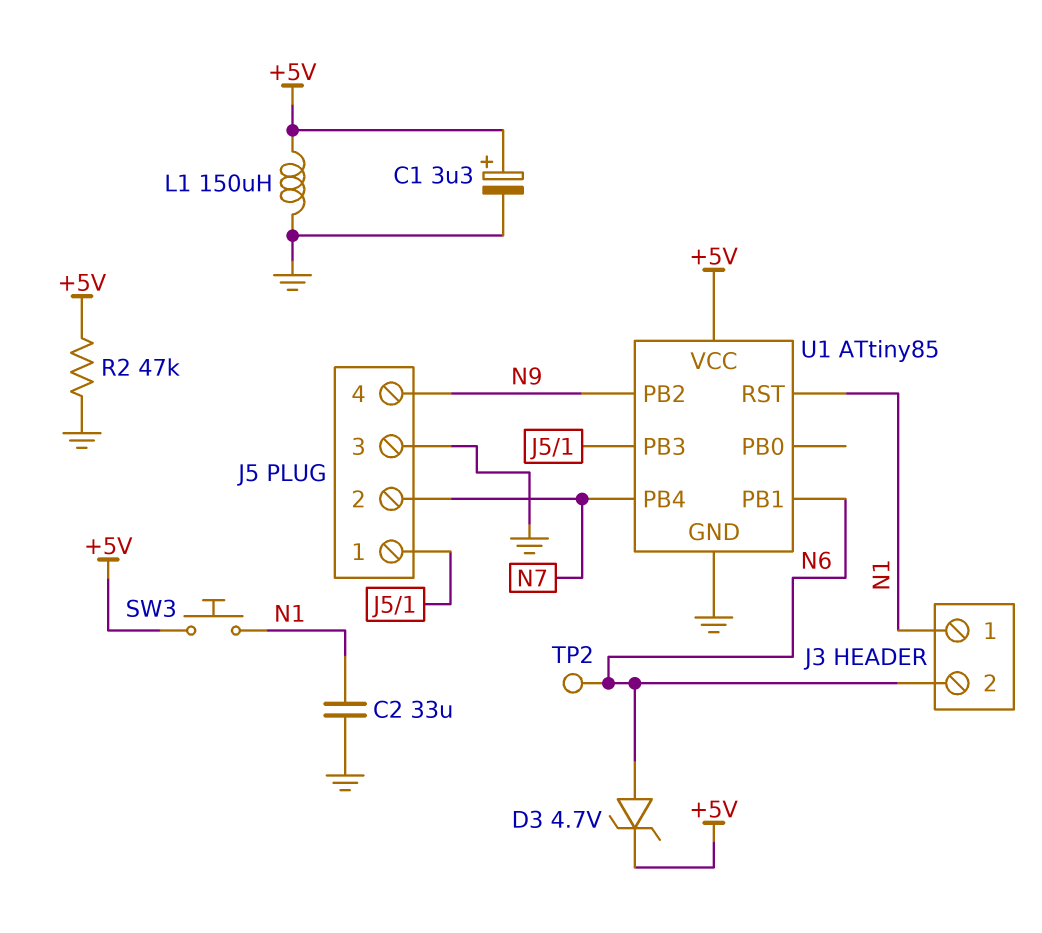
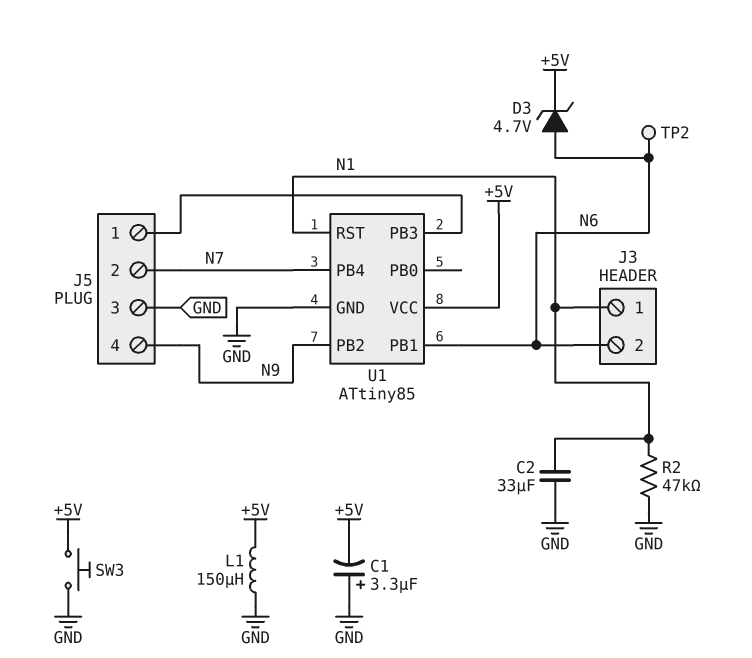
C1: 3.3uF (plus +5V, minus GND) -> 3.3uF (plus GND, minus +5V)
R2: 47k (+5V, GND) -> 47k (GND, N1)
SW3: button (+5V, N1) -> button (+5V, GND)

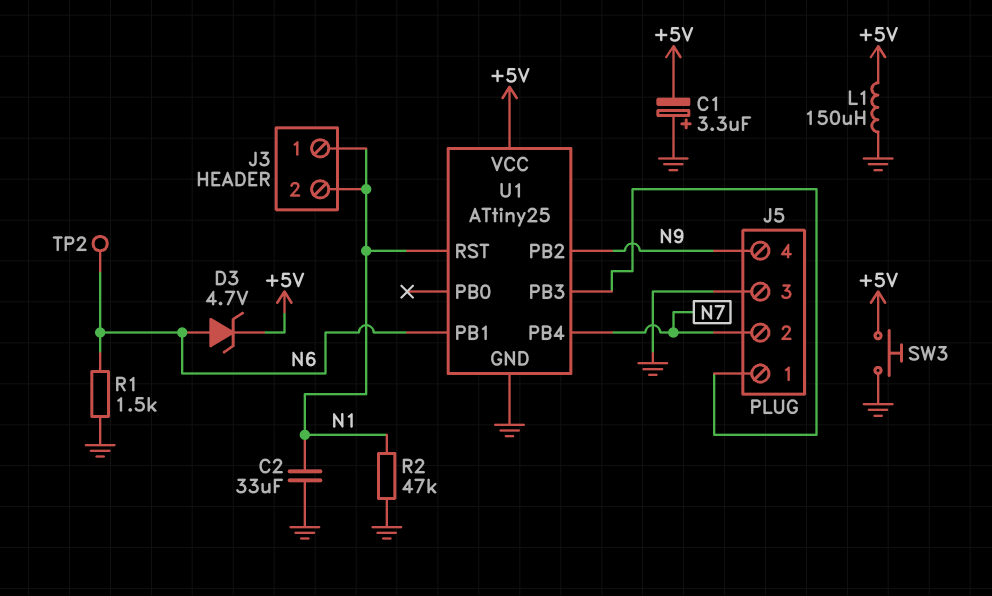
J3 pin 2: N6 -> N1
R1: none -> 1.5k (GND, N6)
U1: ATtiny85 -> ATtiny25

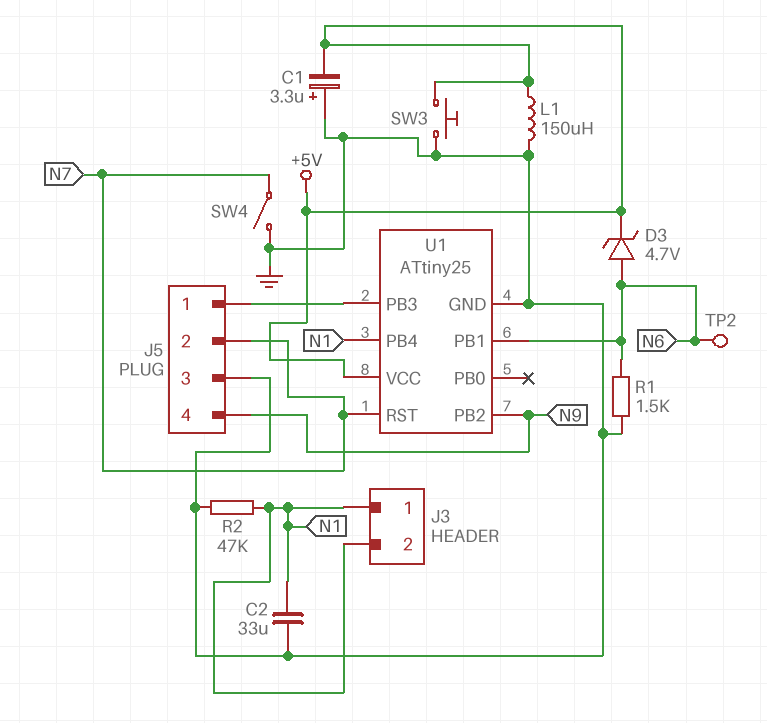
SW4: none -> switch (GND, N7)
U1 pin PB4: N7 -> N1
U1 pin RST: N1 -> N7

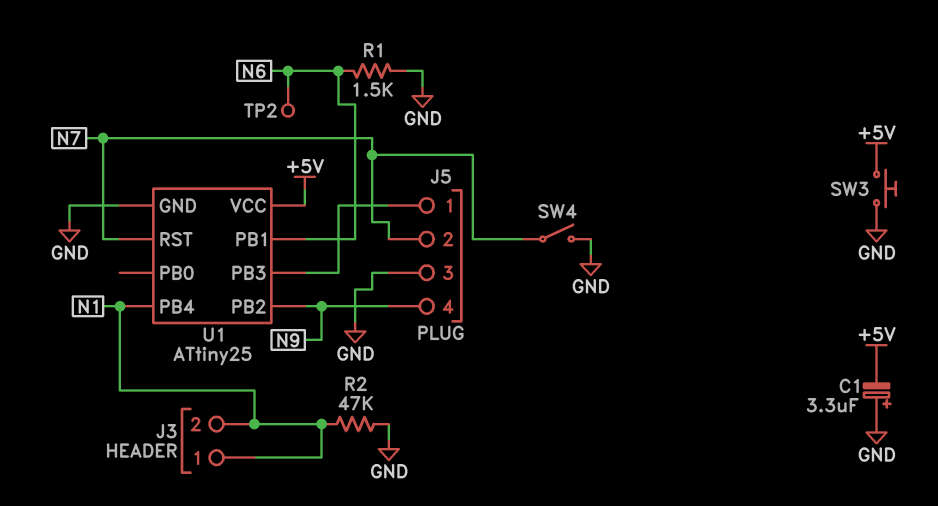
C2: 33uF (GND, N1) -> none
D3: zener 4.7V (A N6, K +5V) -> none
L1: 150uH (+5V, GND) -> none

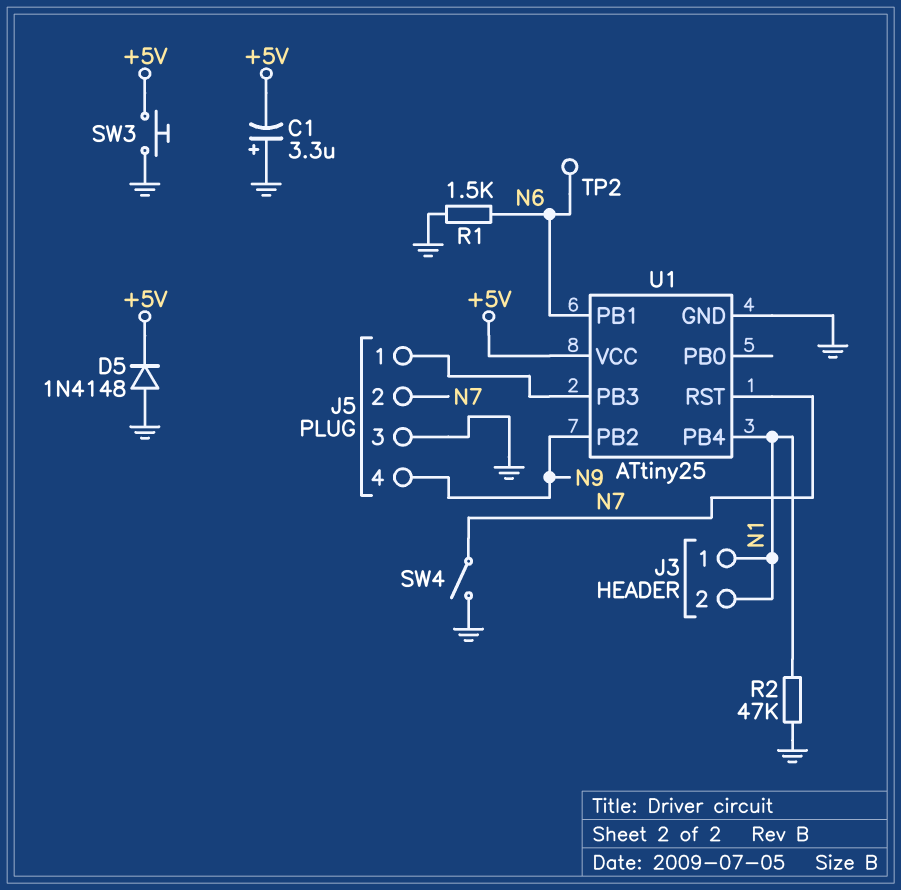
D5: none -> diode 1N4148 (A GND, K +5V)

